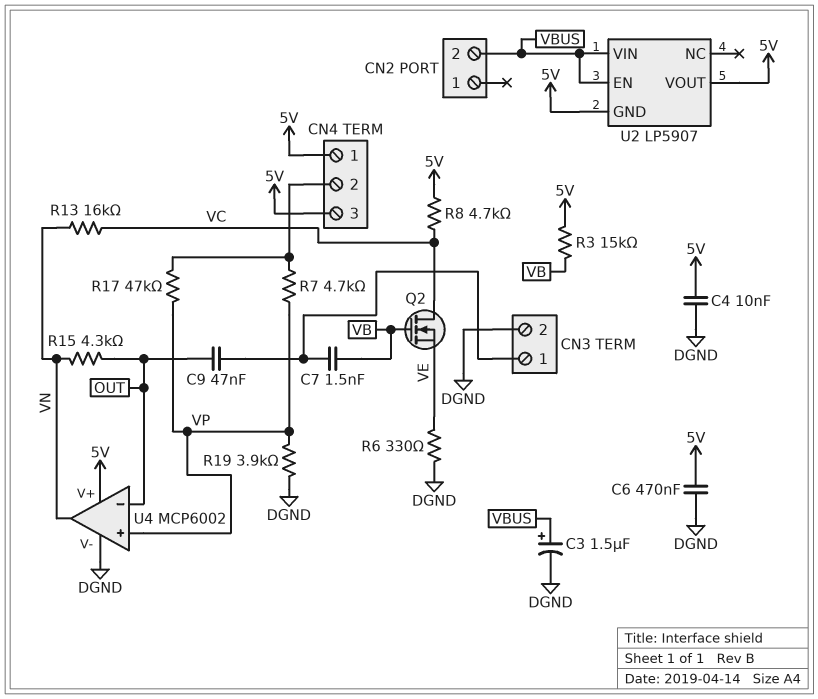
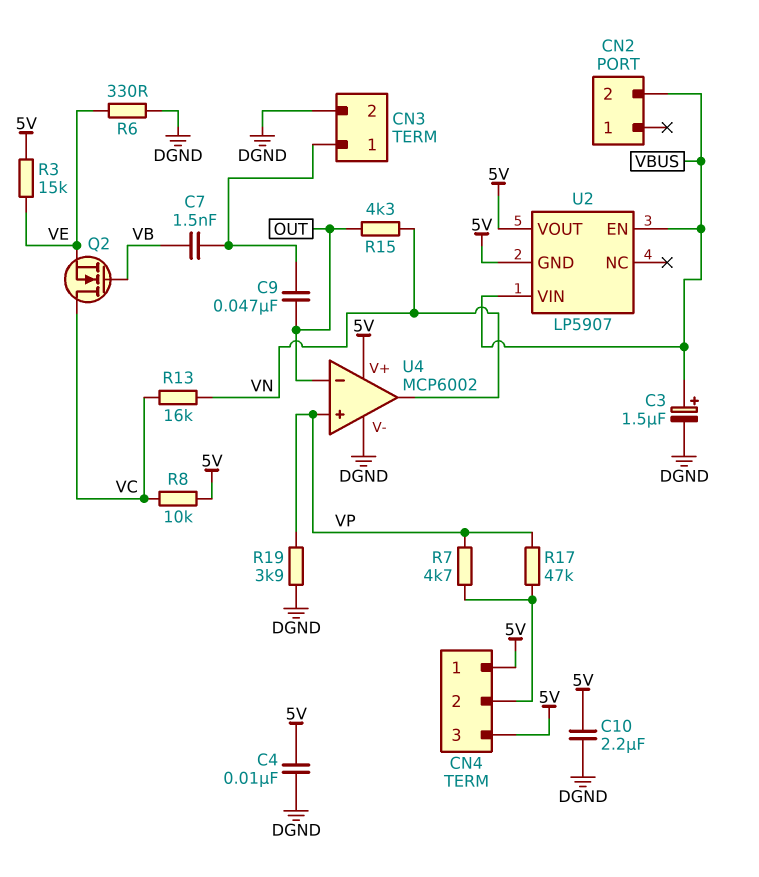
C6: 470nF (5V, DGND) -> none
C10: none -> 2.2uF (5V, DGND)
R3: 15k (5V, VB) -> 15k (5V, VE)
R8: 4.7k (5V, VC) -> 10k (5V, VC)

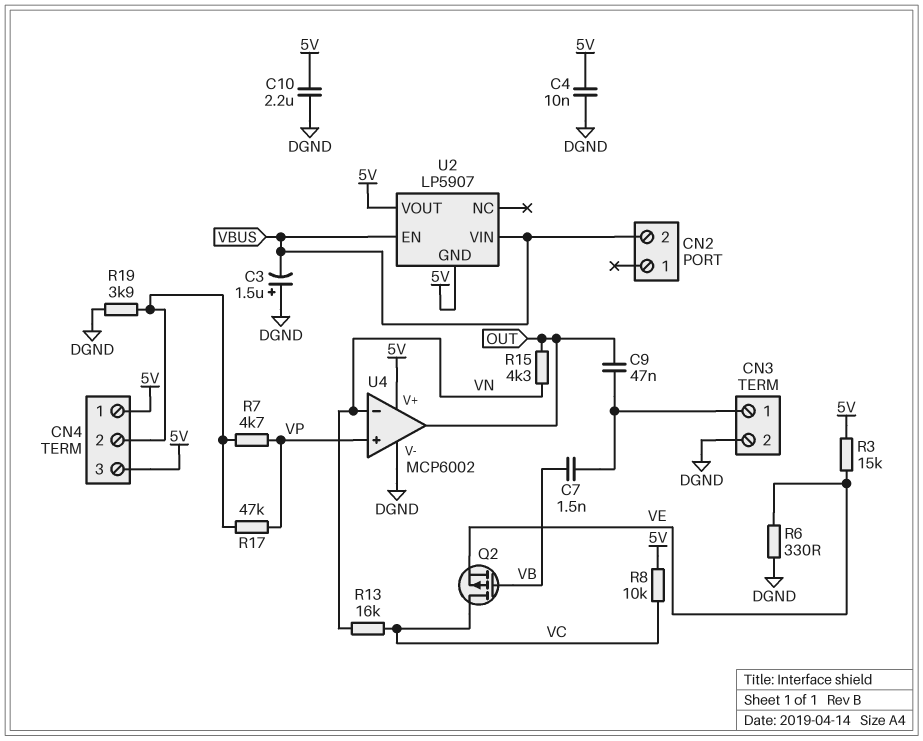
C3: 1.5uF (plus VBUS, minus DGND) -> 1.5uF (plus DGND, minus VBUS)
Q2: NMOS (G VB, D VC, S VE) -> PMOS (G VB, D VC, S VE)
R19: 3.9k (DGND, VP) -> 3.9k (CN4/2, DGND)
U4 pin in-: OUT -> VN
U4 pin out: VN -> OUT

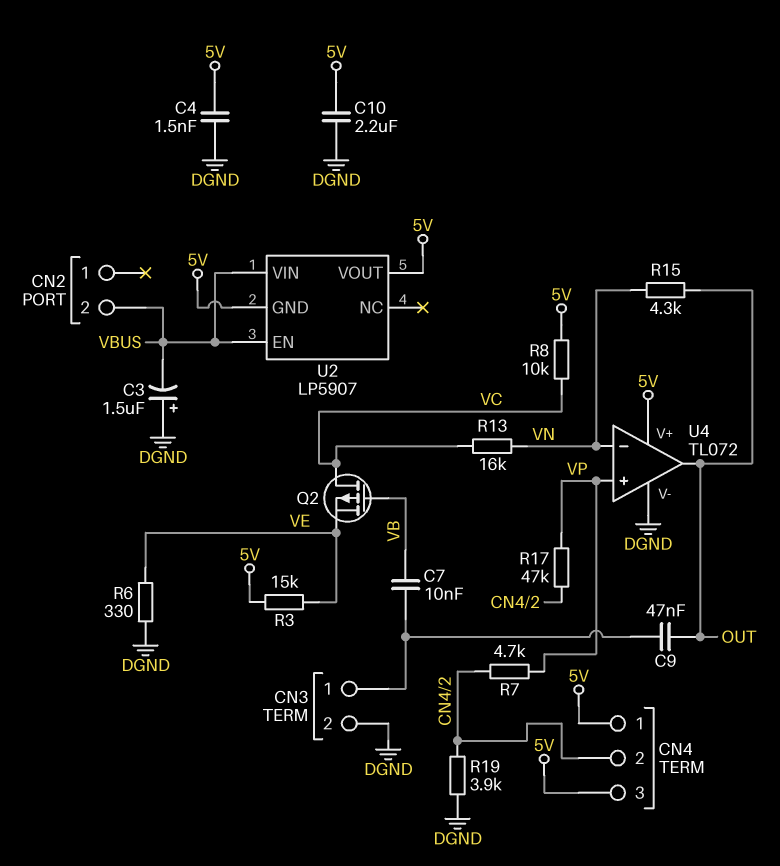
C4: 10nF (5V, DGND) -> 1.5nF (5V, DGND)
C7: 1.5nF (CN3/1, VB) -> 10nF (CN3/1, VB)
U4: MCP6002 -> TL072

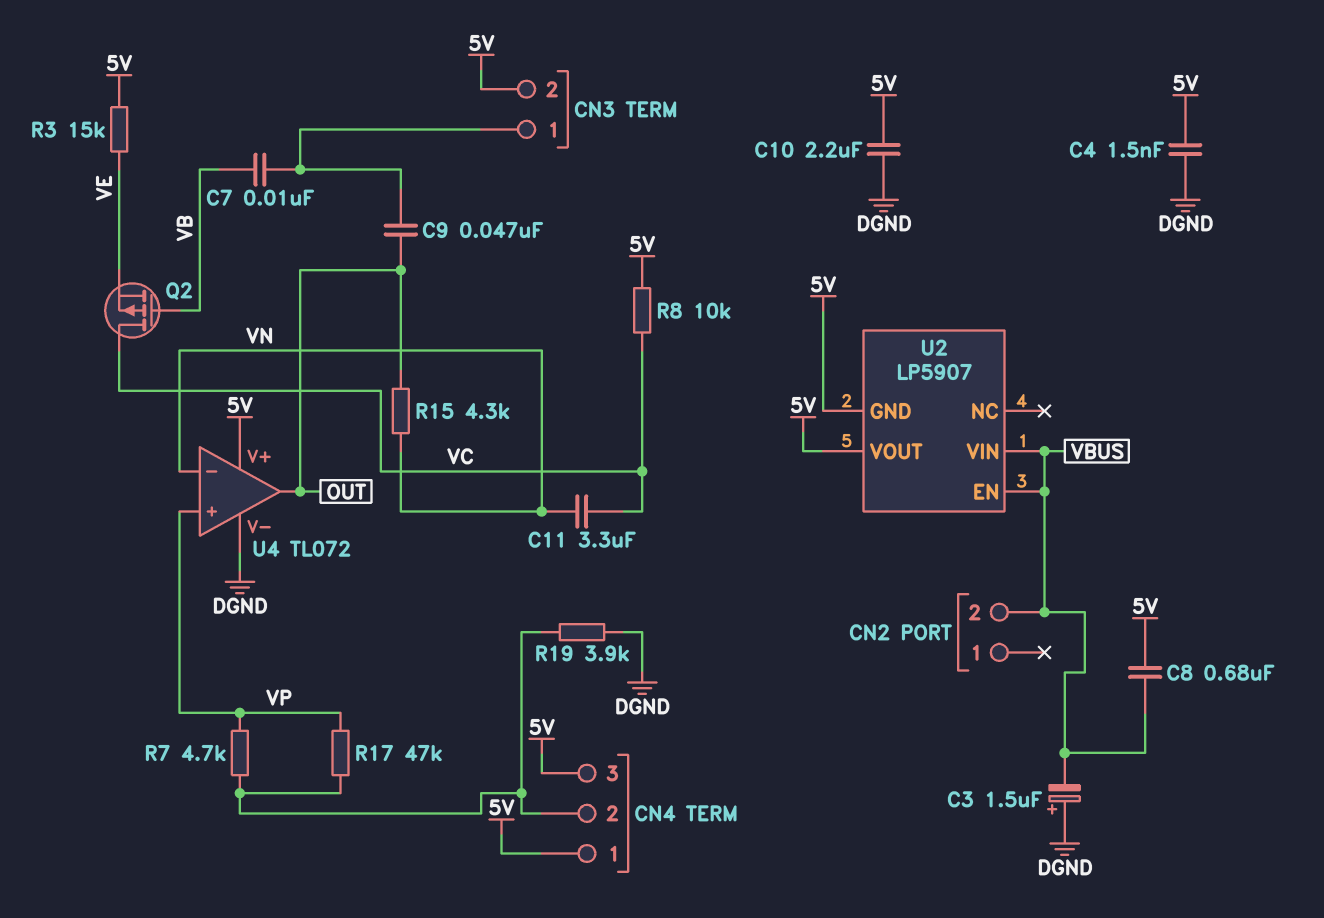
C8: none -> 680nF (5V, VBUS)
C11: none -> 3.3uF (VC, VN)
CN3 pin 2: DGND -> 5V
R6: 330 (DGND, VE) -> none
R13: 16k (VC, VN) -> none

